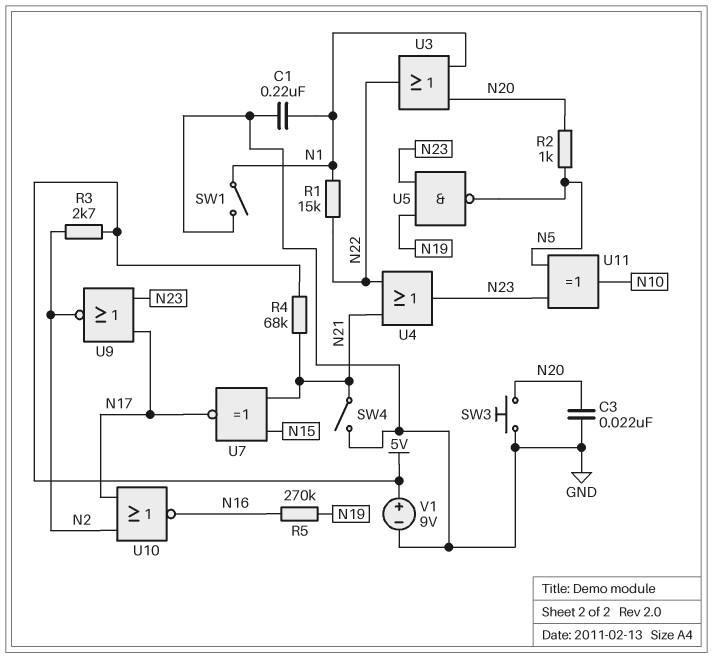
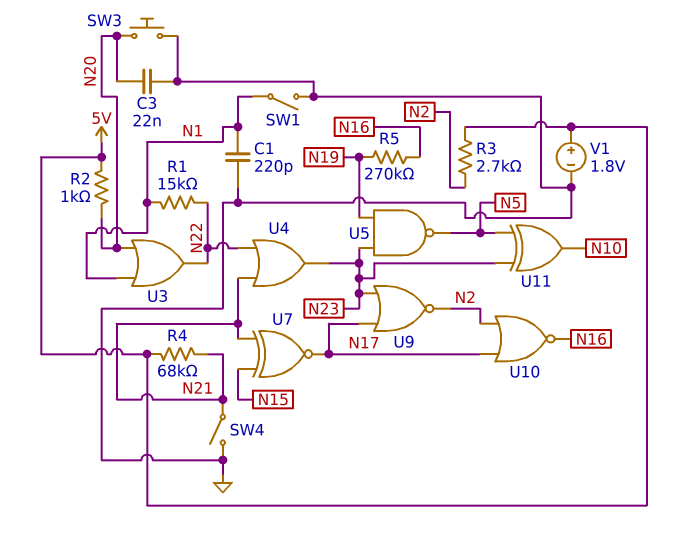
C1: 220nF (GND, N1) -> 220pF (GND, N1)
R2: 1k (N5, N20) -> 1k (5V, N20)
V1: 9V (plus 5V, minus GND) -> 1.8V (plus 5V, minus GND)

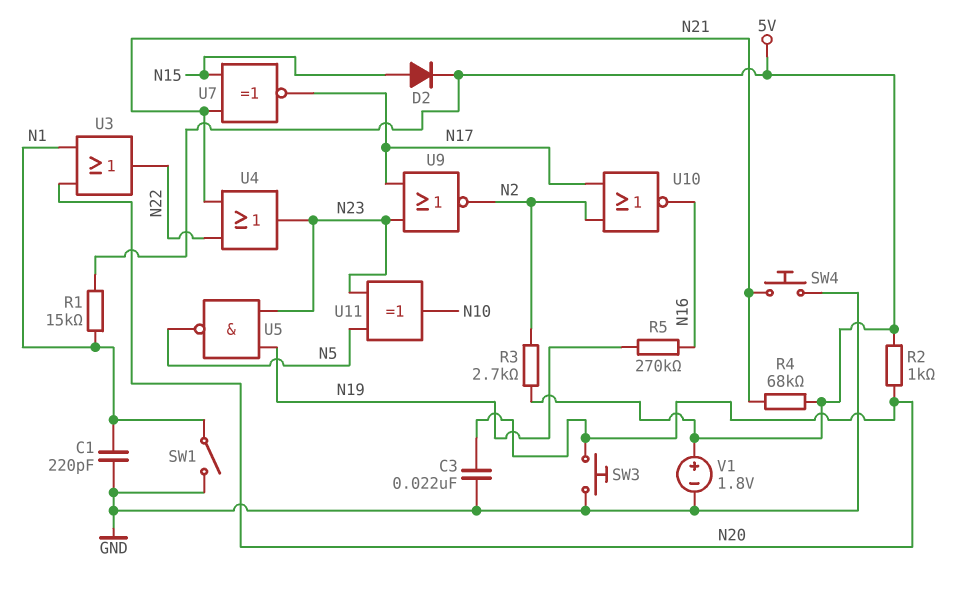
D2: none -> diode (A N15, K 5V)
R1: 15k (N1, N22) -> 15k (5V, N1)
SW4: switch (GND, N21) -> button (GND, N21)

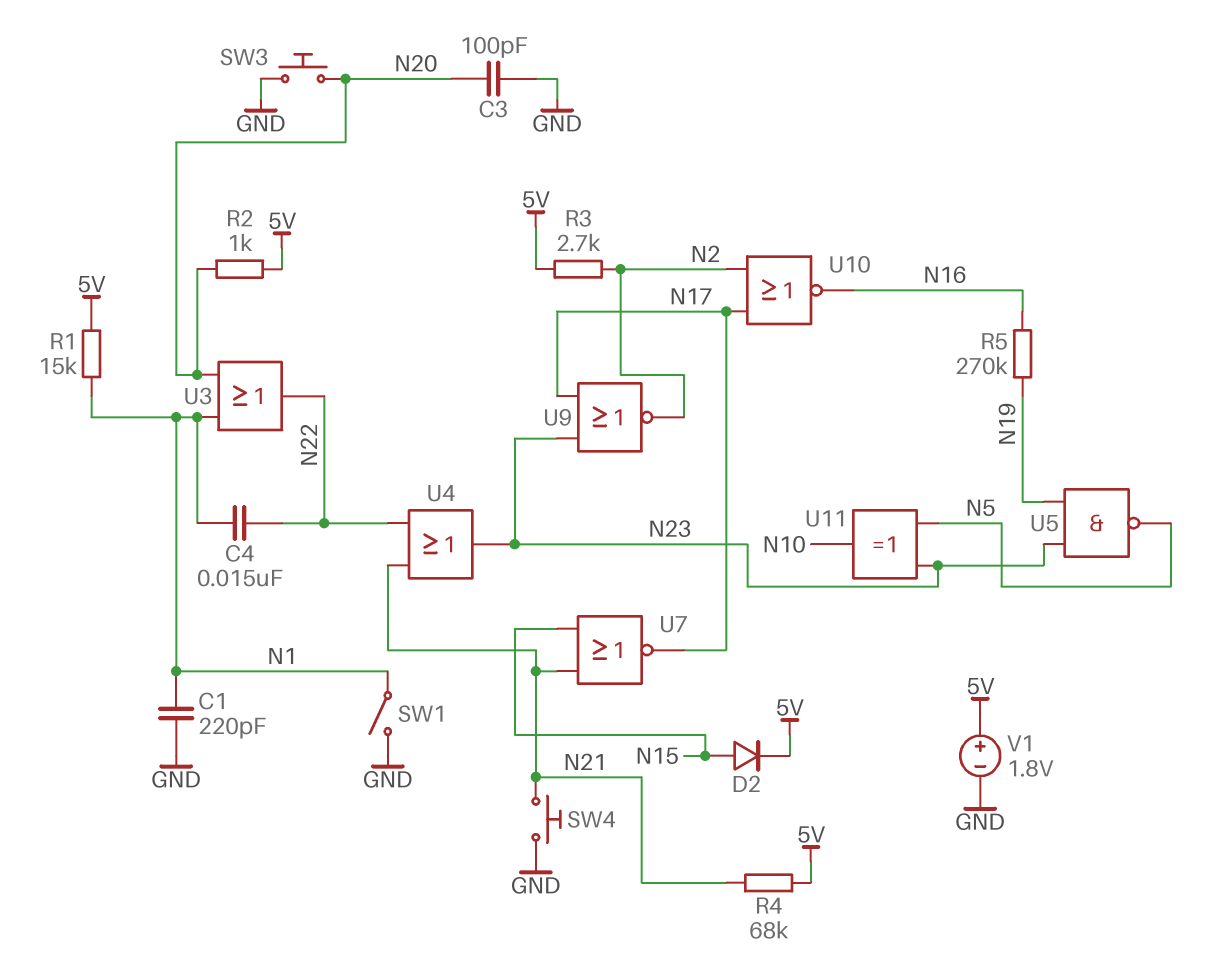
C3: 22nF (GND, N20) -> 100pF (GND, N20)
C4: none -> 15nF (N1, N22)
U7: XNOR (in N15, in N21, out N17) -> NOR (in N15, in N21, out N17)

